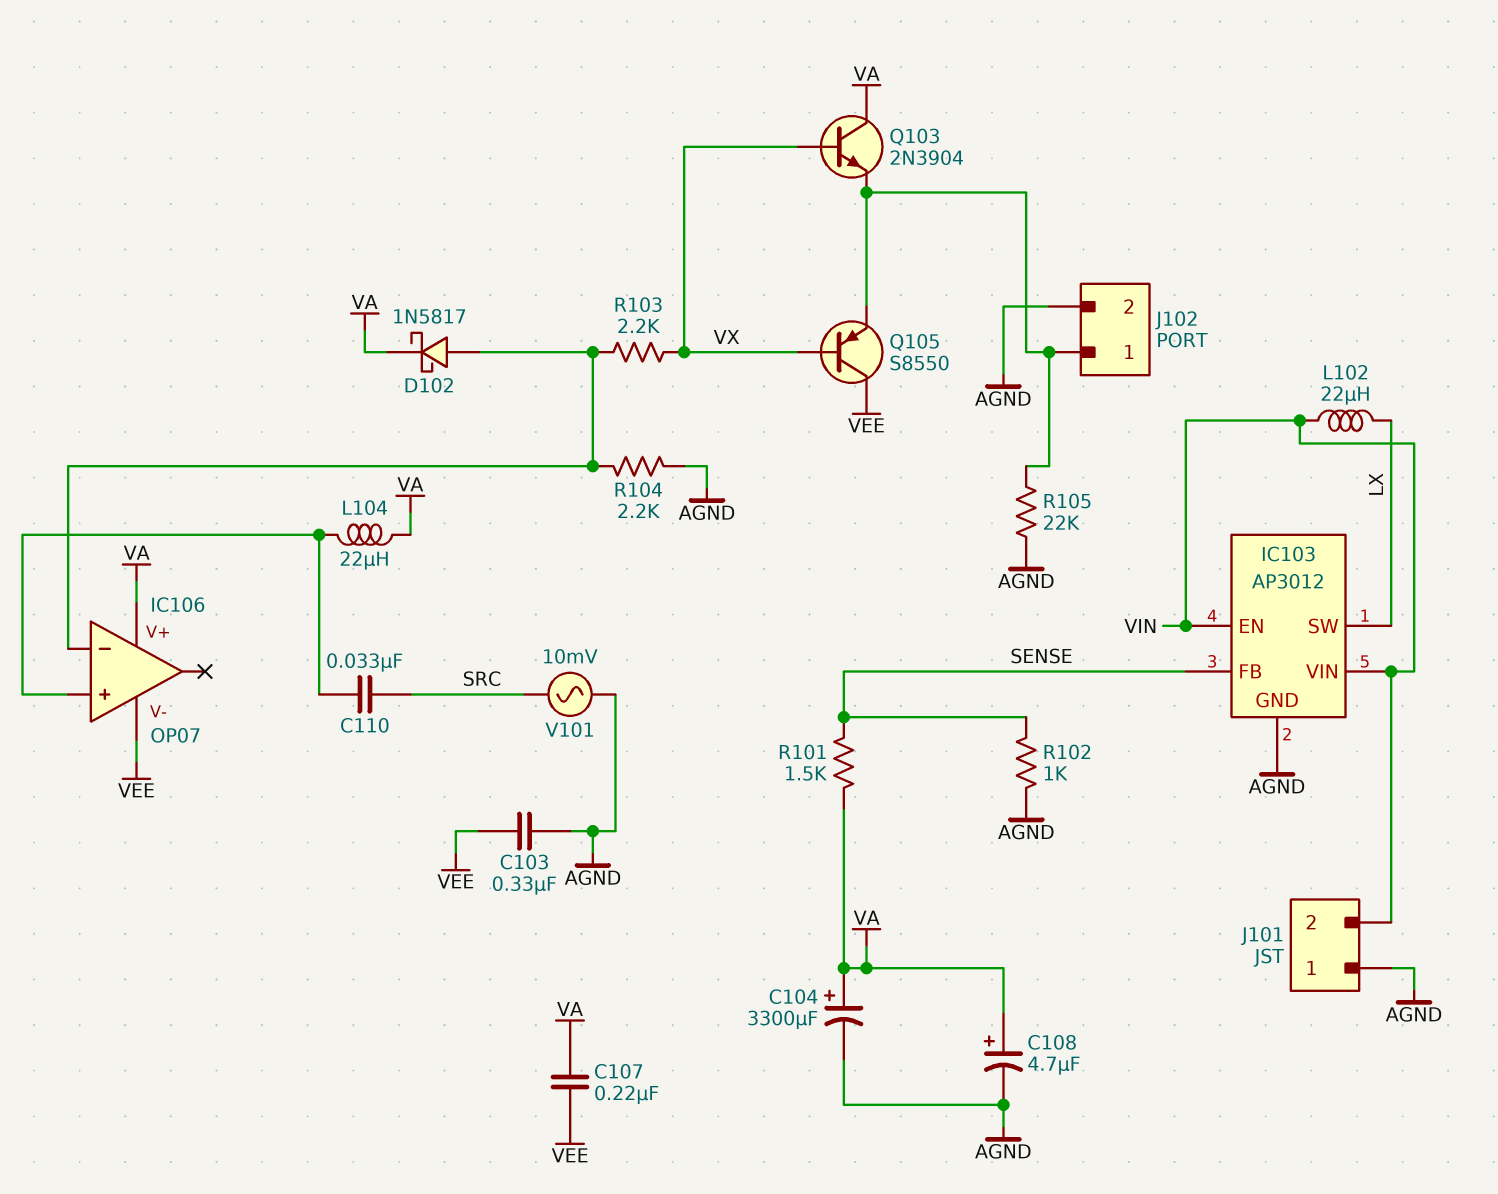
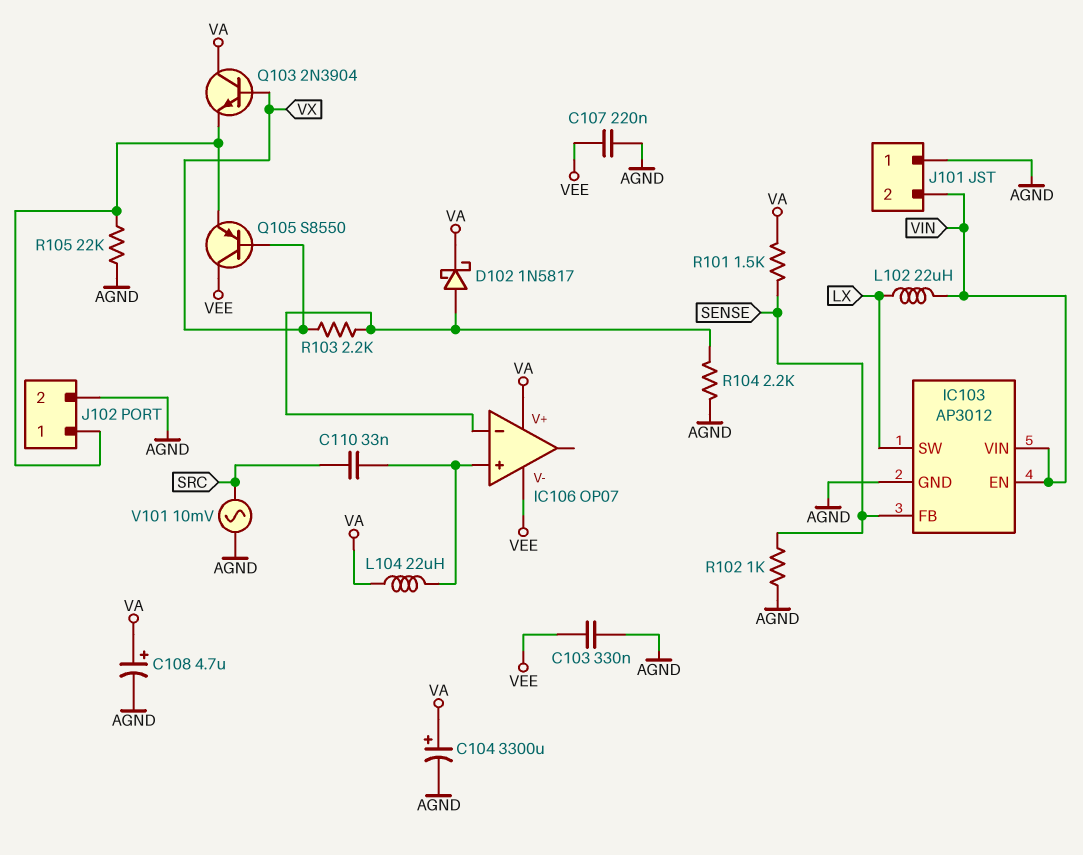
C107: 220nF (VA, VEE) -> 220nF (AGND, VEE)

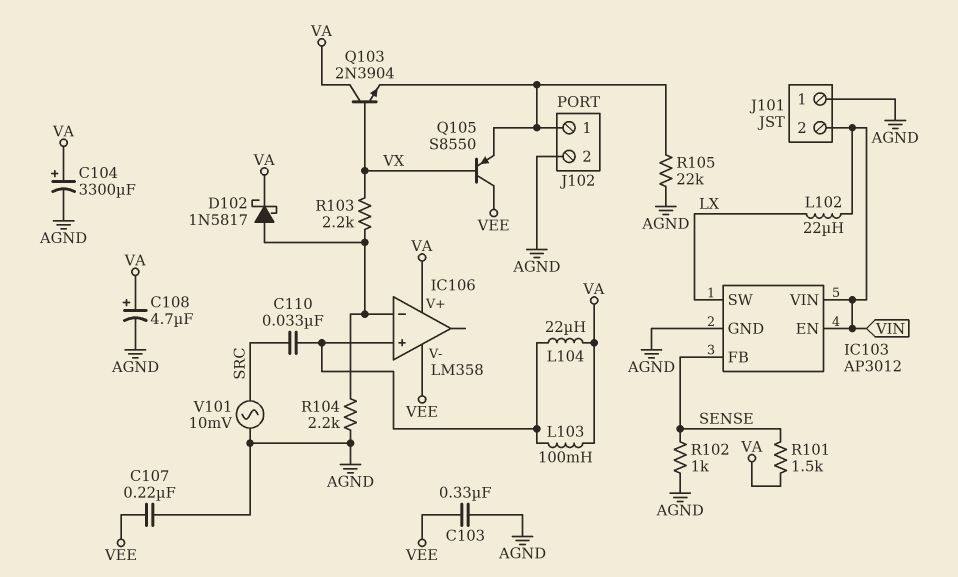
IC106: OP07 -> LM358
L103: none -> 100mH (IC106/in+, VA)

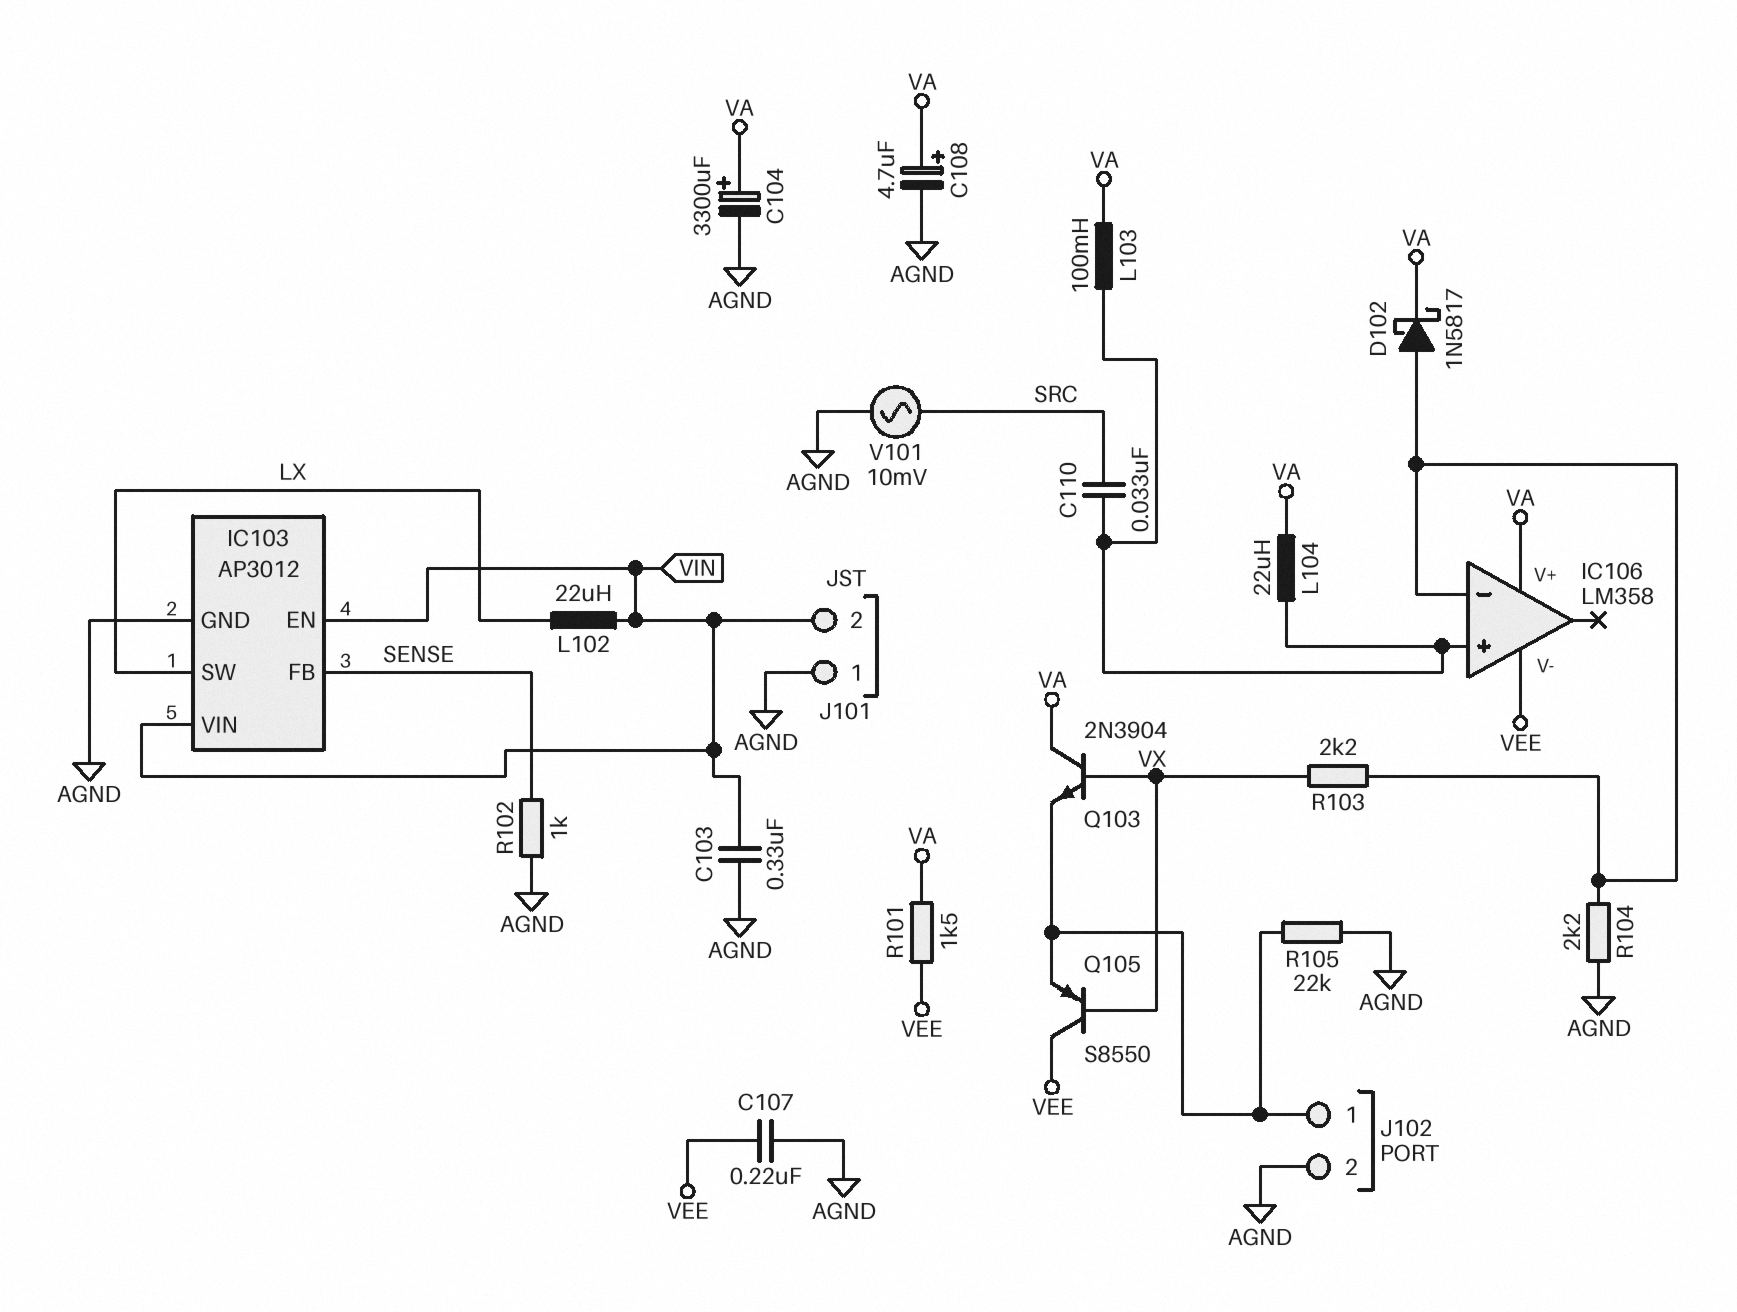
C103: 330nF (AGND, VEE) -> 330nF (AGND, VIN)
R101: 1.5k (SENSE, VA) -> 1.5k (VA, VEE)

